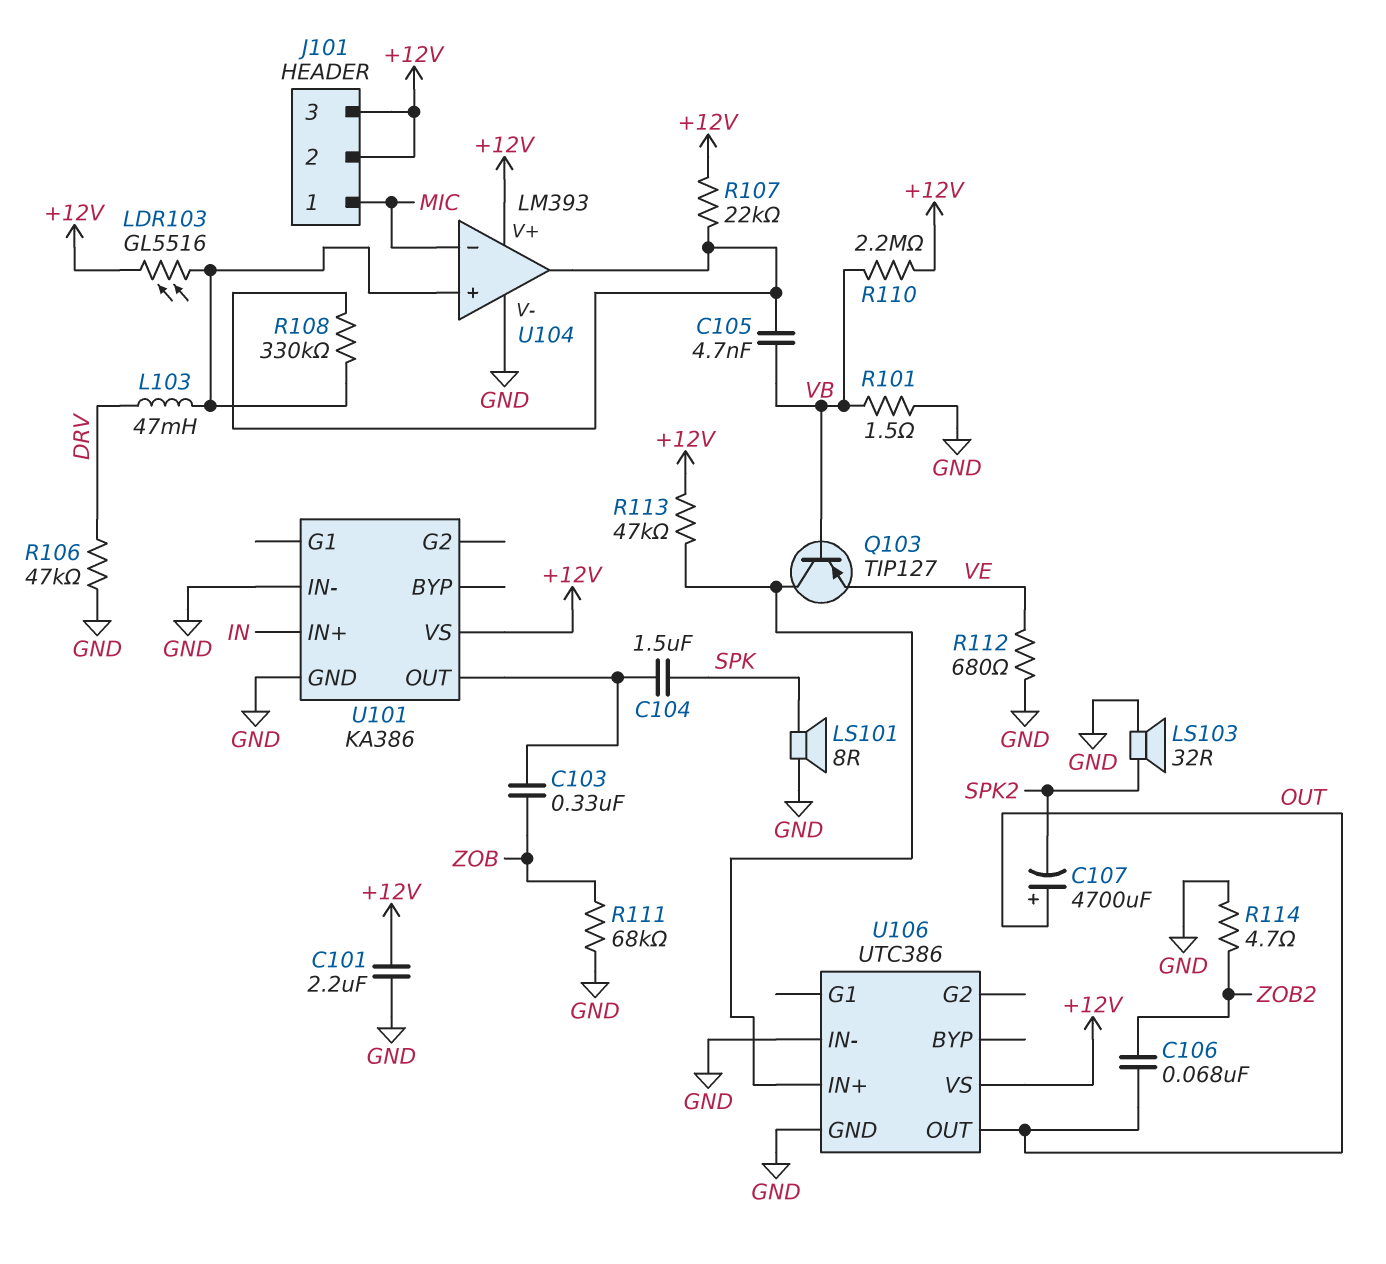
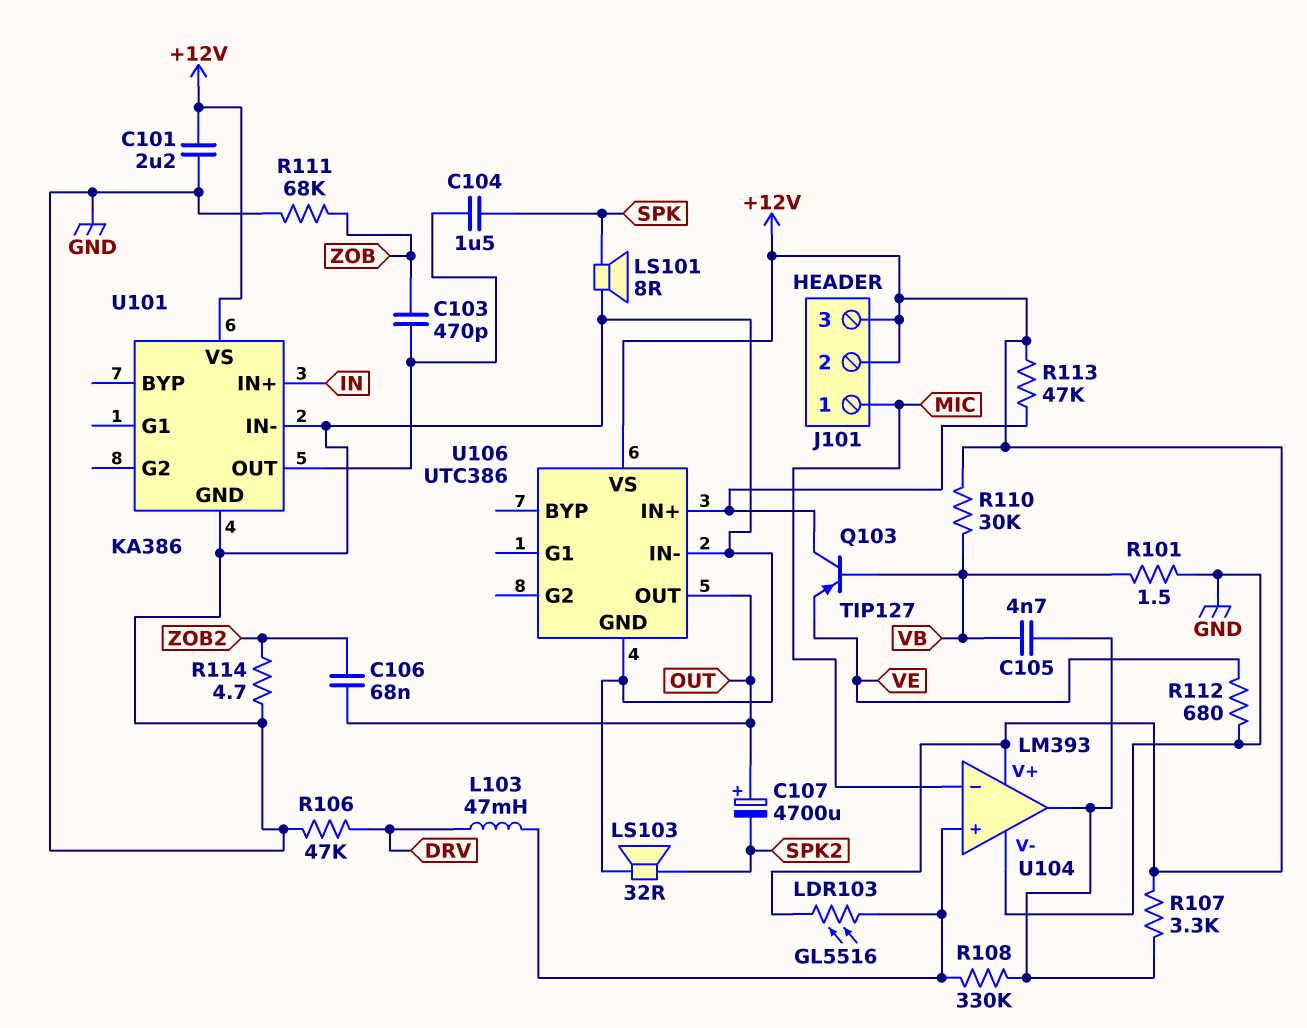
C103: 330nF (U101/OUT, ZOB) -> 470pF (U101/OUT, ZOB)
R107: 22k (+12V, U104/out) -> 3.3k (+12V, U104/out)
R110: 2.2M (+12V, VB) -> 30k (+12V, VB)

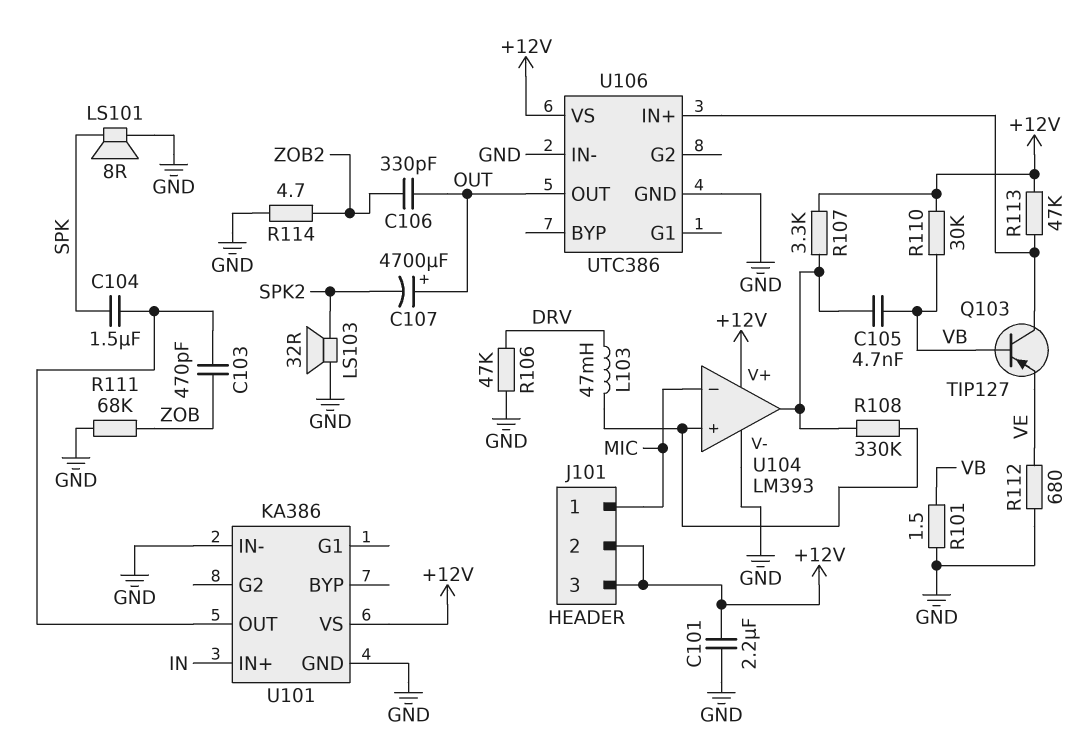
C106: 68nF (OUT, ZOB2) -> 330pF (OUT, ZOB2)
LDR103: GL5516 (+12V, U104/in+) -> none

